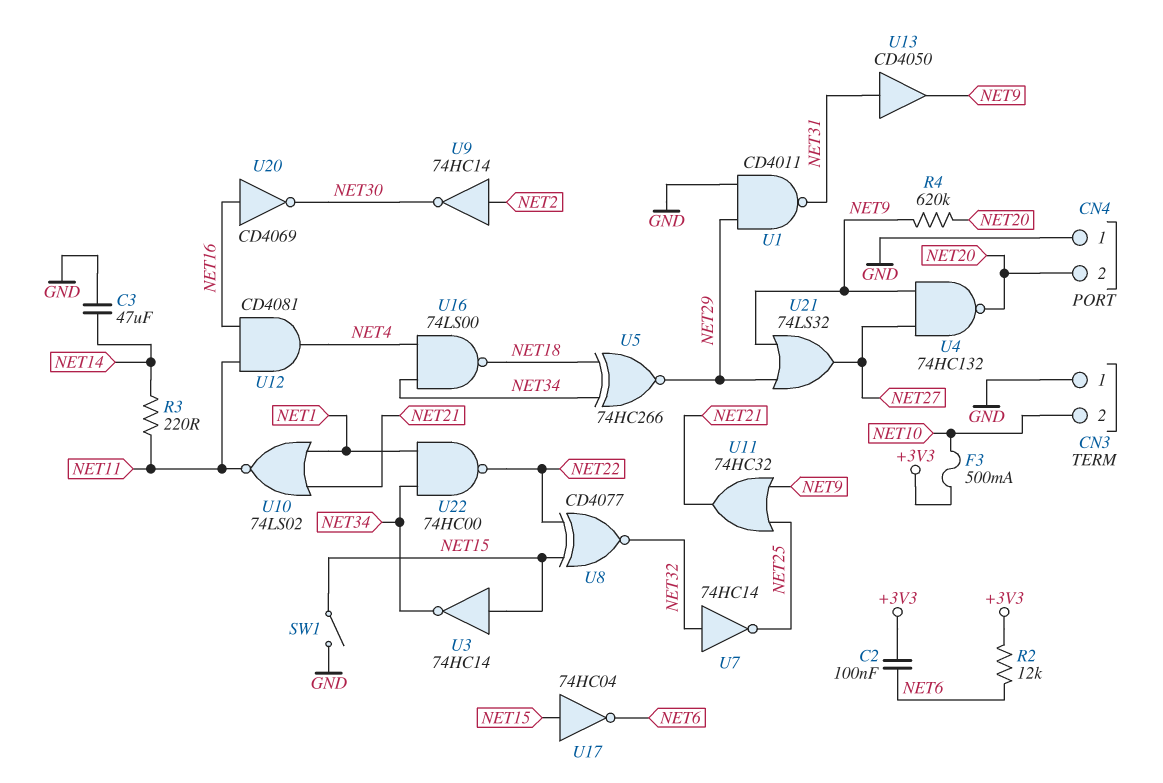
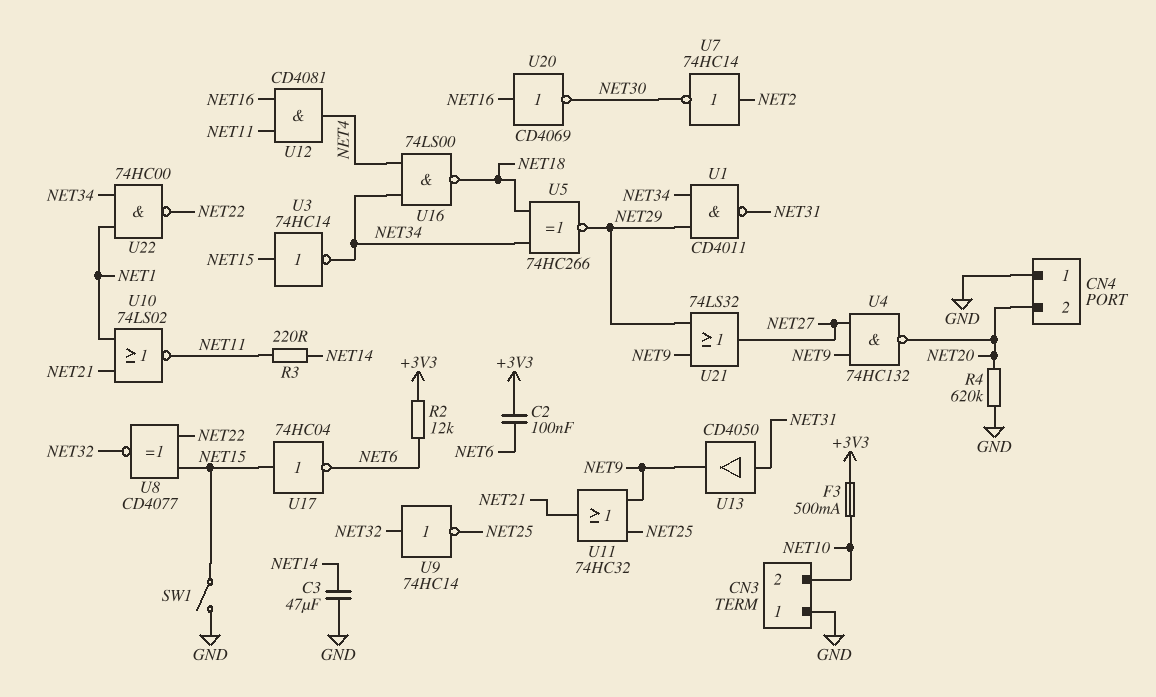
R4: 620k (NET9, NET20) -> 620k (GND, NET20)
U1: NAND CD4011 (in GND, in NET29, out NET31) -> NAND CD4011 (in NET29, in NET34, out NET31)
U7: NOT 74HC14 (in NET32, out NET25) -> NOT 74HC14 (in NET2, out NET30)
U9: NOT 74HC14 (in NET2, out NET30) -> NOT 74HC14 (in NET32, out NET25)

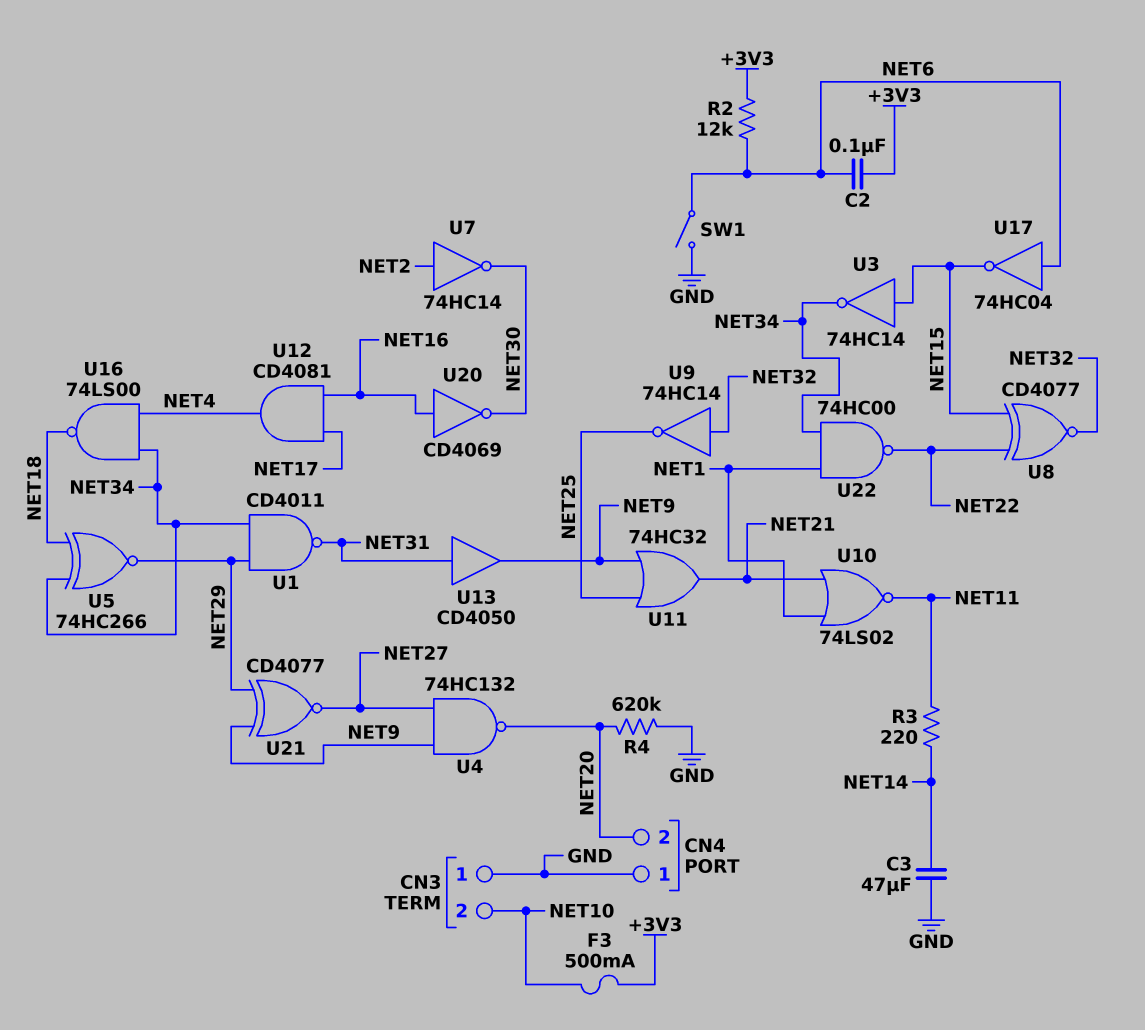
SW1: switch (GND, NET15) -> switch (GND, NET6)
U12: AND CD4081 (in NET11, in NET16, out NET4) -> AND CD4081 (in NET16, in NET17, out NET4)
U17: NOT 74HC04 (in NET15, out NET6) -> NOT 74HC04 (in NET6, out NET15)
U21: OR 74LS32 (in NET9, in NET29, out NET27) -> XNOR CD4077 (in NET9, in NET29, out NET27)

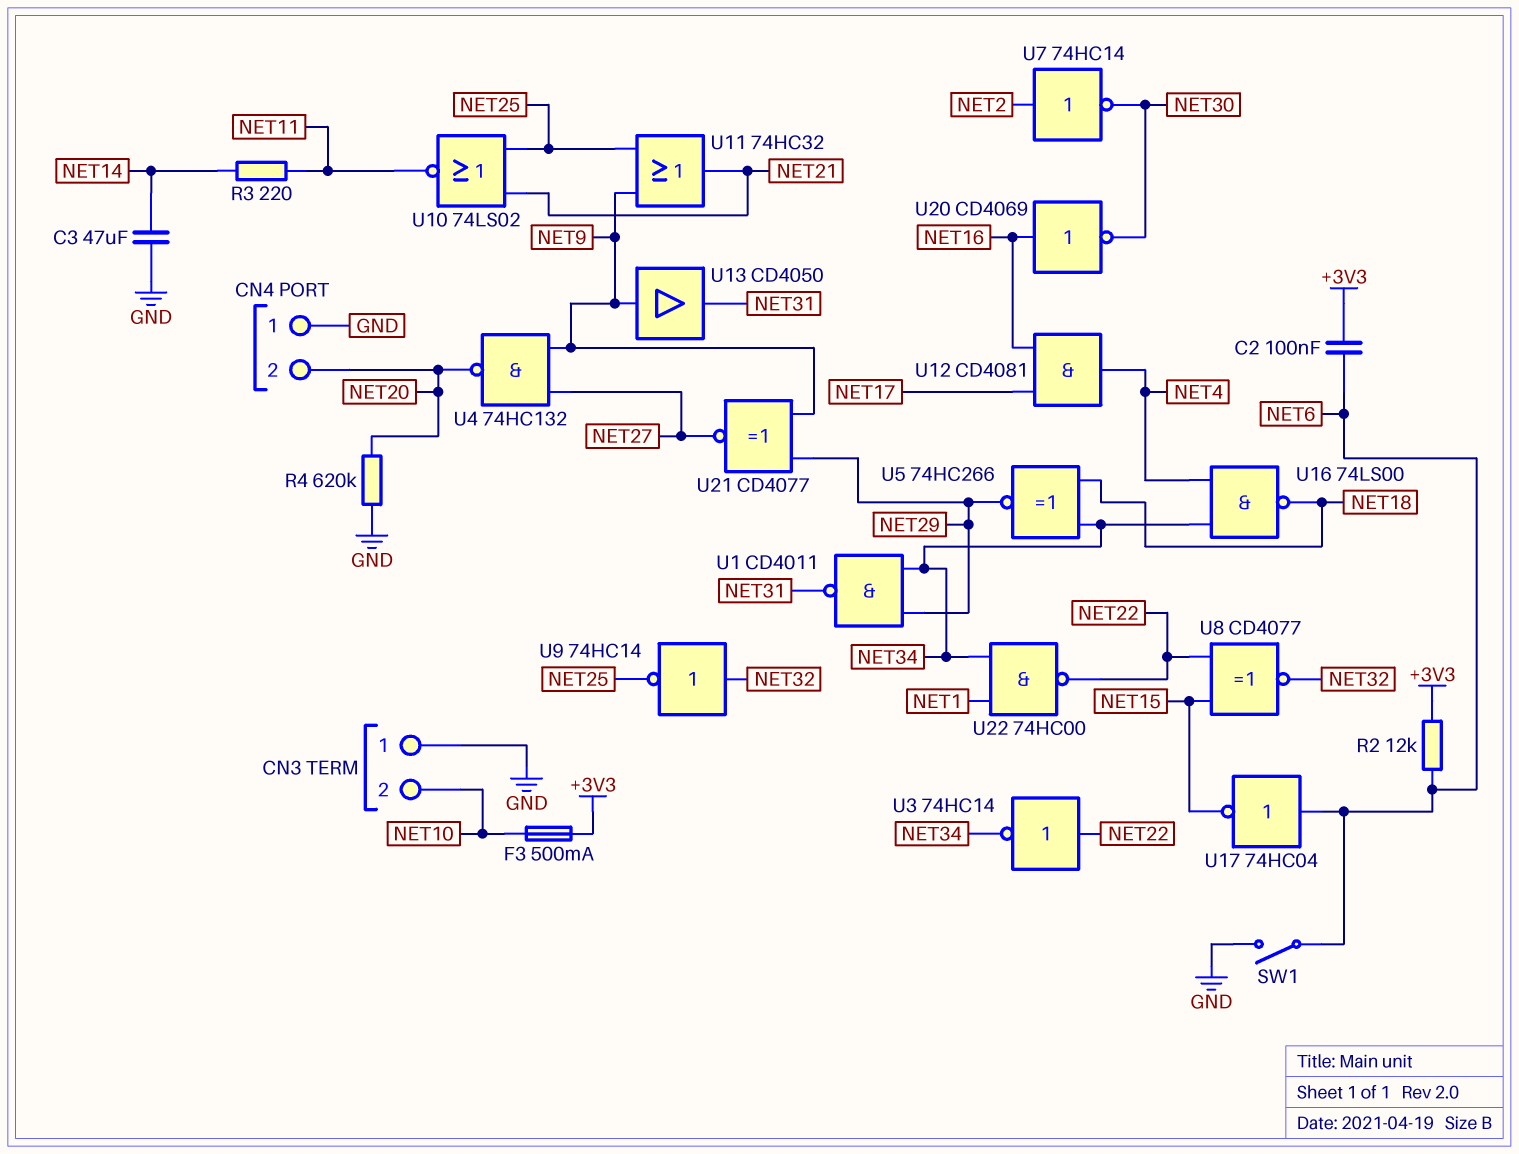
U3: NOT 74HC14 (in NET15, out NET34) -> NOT 74HC14 (in NET22, out NET34)
U10: NOR 74LS02 (in NET1, in NET21, out NET11) -> NOR 74LS02 (in NET21, in NET25, out NET11)
U13: buffer CD4050 (in NET31, out NET9) -> buffer CD4050 (in NET9, out NET31)

